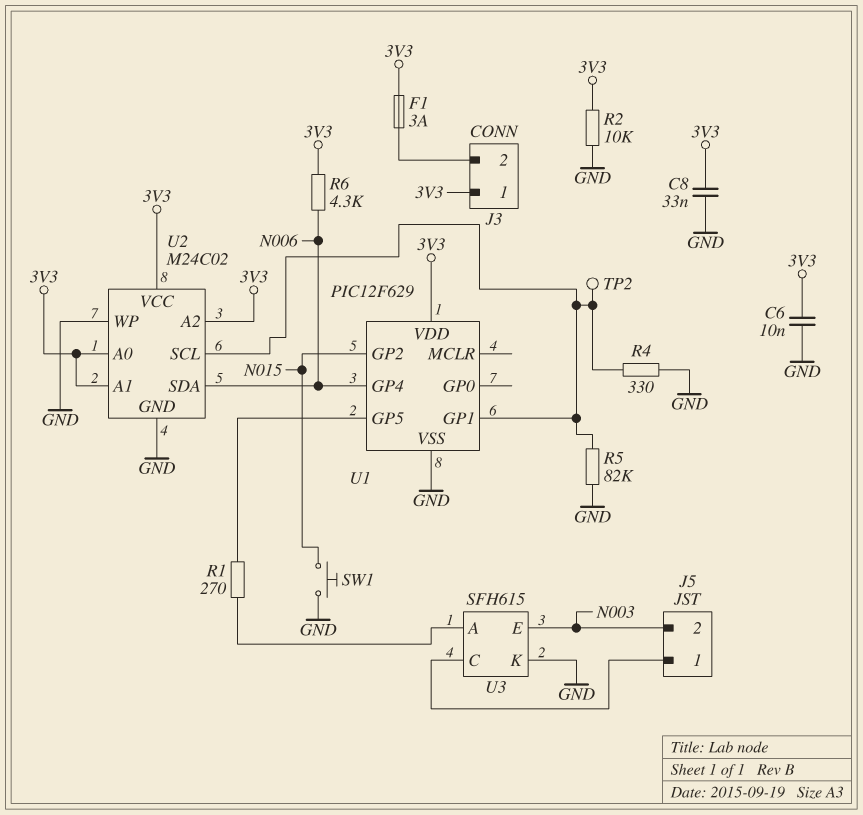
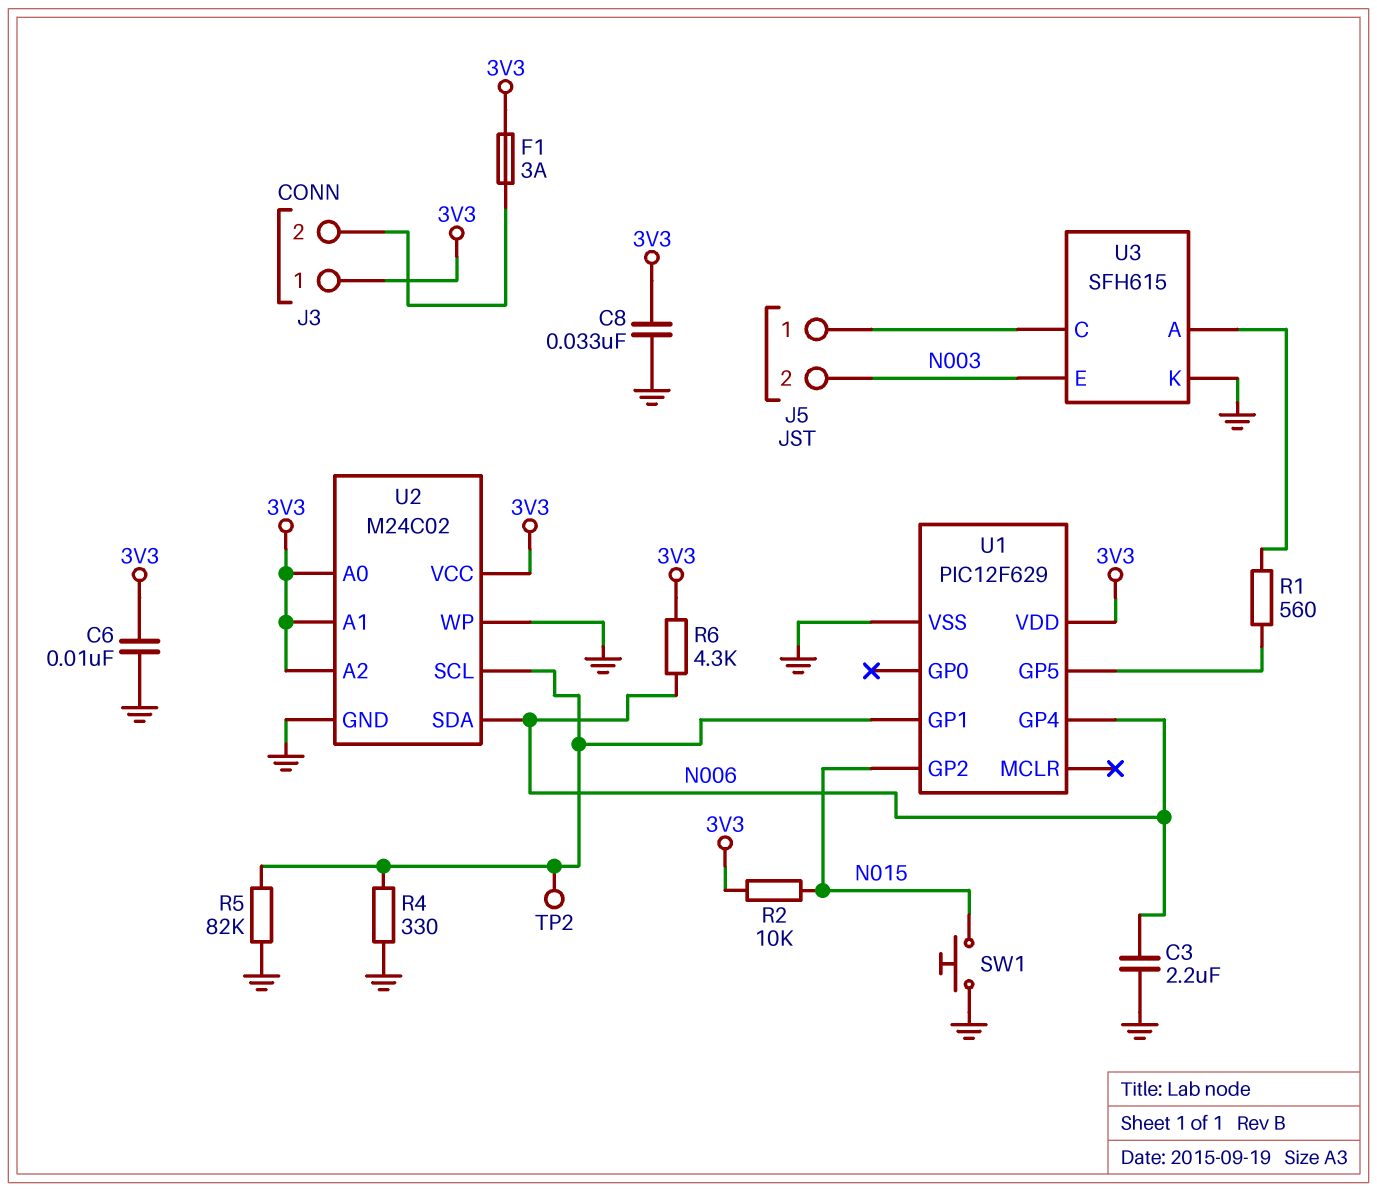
C3: none -> 2.2uF (GND, N006)
R1: 270 (U1/GP5, U3/A) -> 560 (U1/GP5, U3/A)
R2: 10k (3V3, GND) -> 10k (3V3, N015)

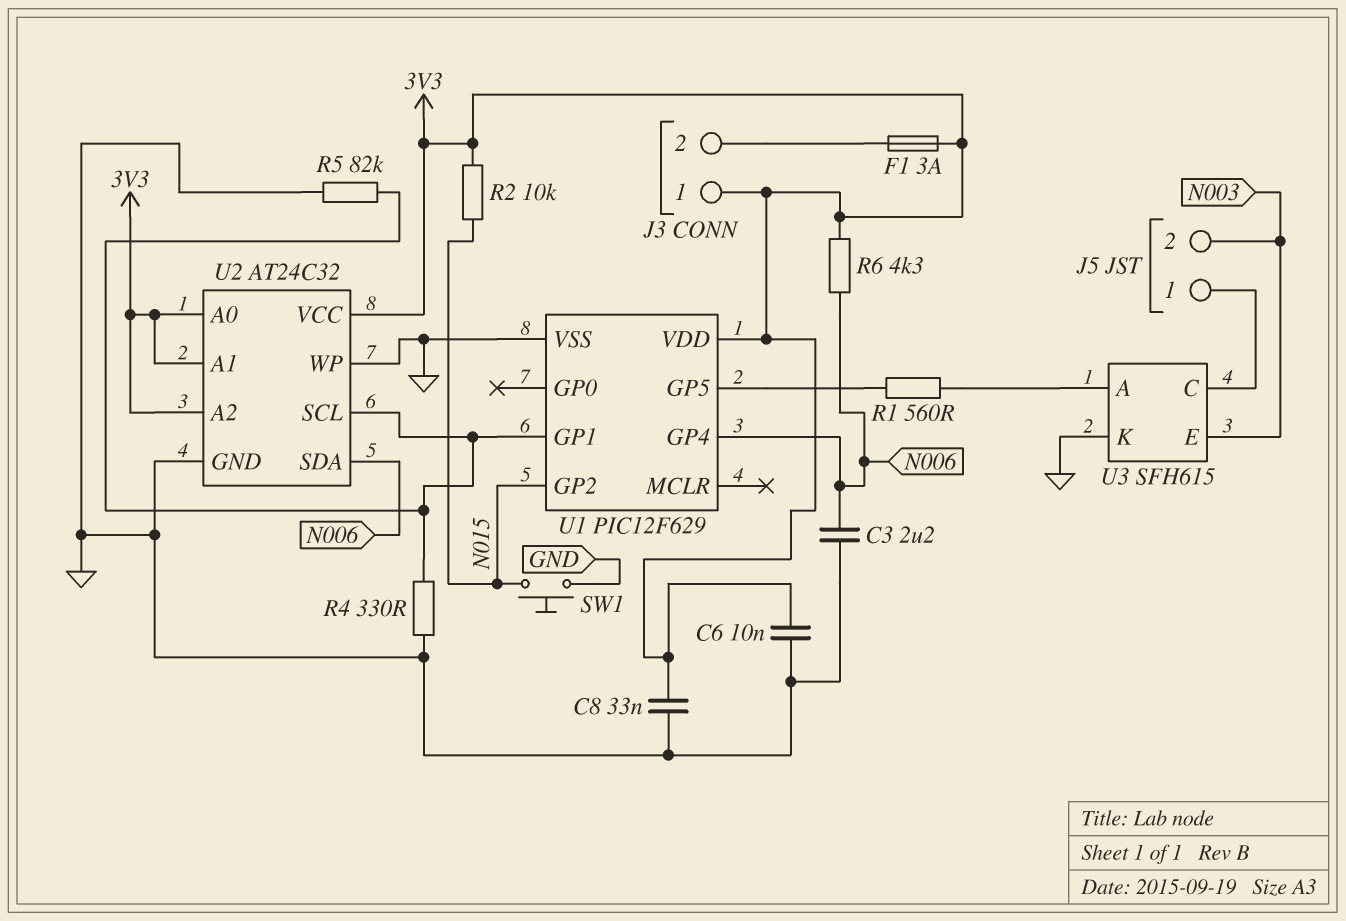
TP2: test point (U1/GP1) -> none
U2: M24C02 -> AT24C32

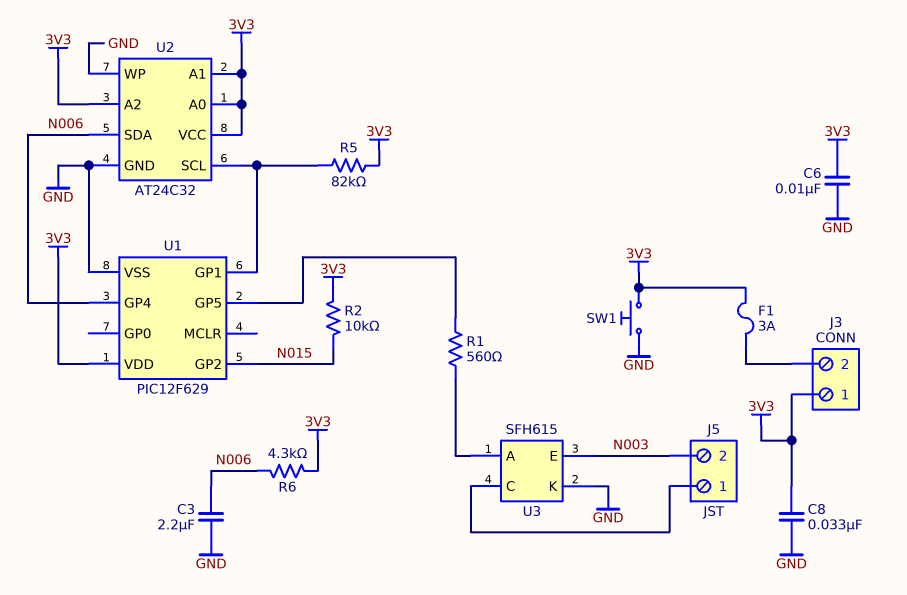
R4: 330 (GND, U1/GP1) -> none
R5: 82k (GND, U1/GP1) -> 82k (3V3, U1/GP1)
SW1: button (GND, N015) -> button (3V3, GND)

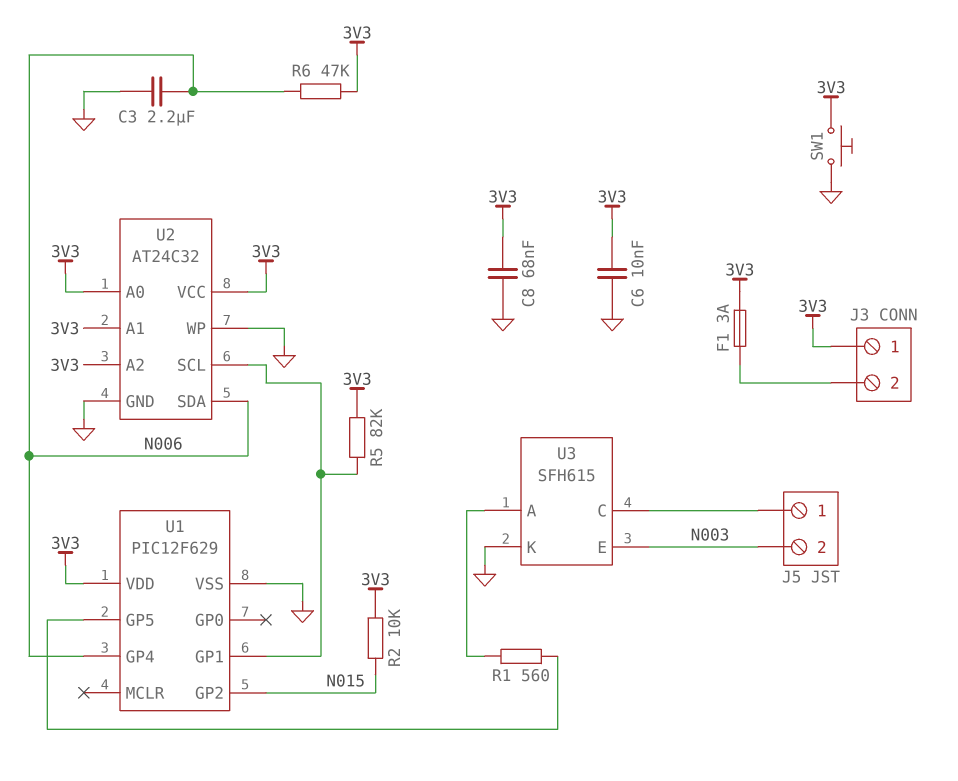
C8: 33nF (3V3, GND) -> 68nF (3V3, GND)
R6: 4.3k (3V3, N006) -> 47k (3V3, N006)

